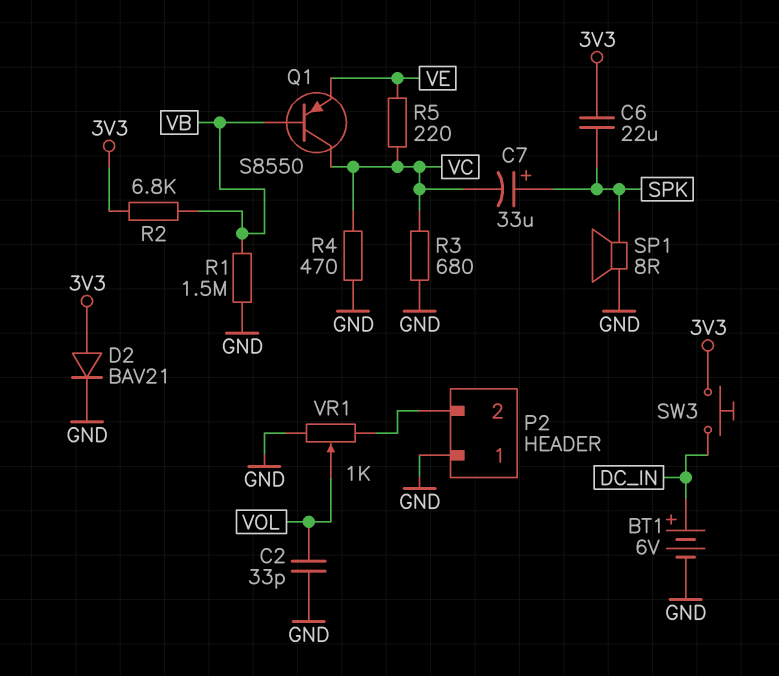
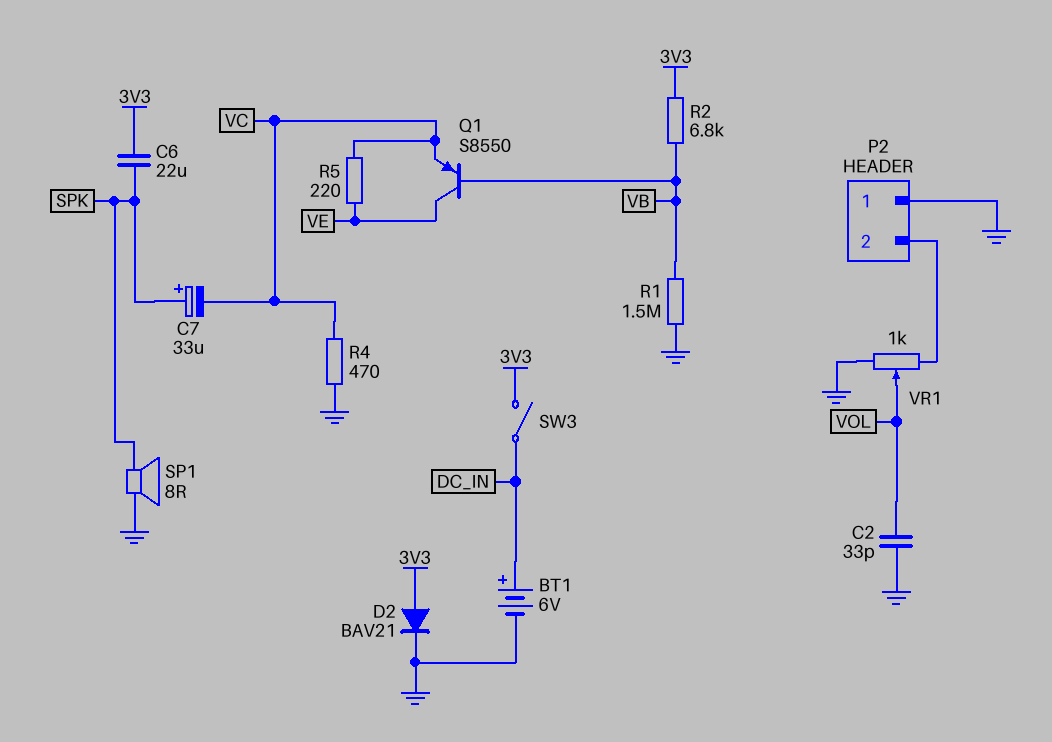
Q1: PNP S8550 (B VB, C VC, E VE) -> PNP S8550 (B VB, C VE, E VC)
R3: 680 (GND, VC) -> none
SW3: button (3V3, DC_IN) -> switch (3V3, DC_IN)

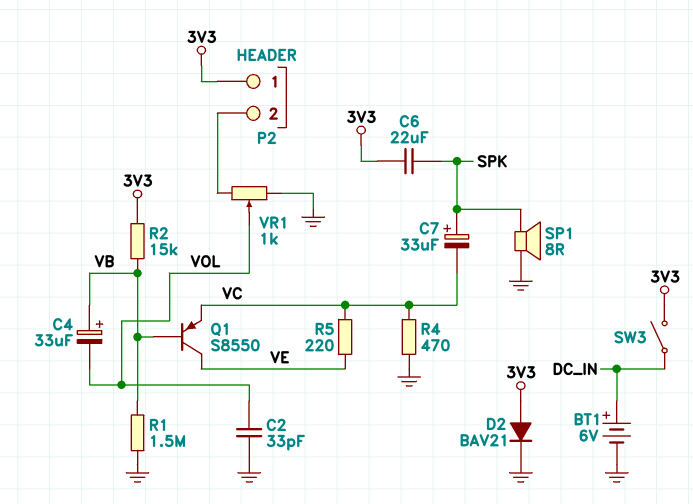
C4: none -> 33uF (plus VB, minus VOL)
P2 pin 1: GND -> 3V3
R2: 6.8k (3V3, VB) -> 15k (3V3, VB)

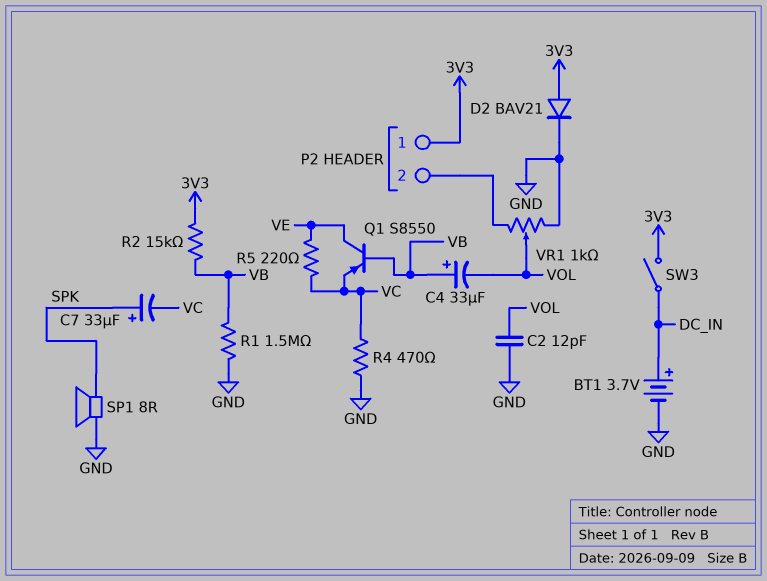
BT1: 6V (plus DC_IN, minus GND) -> 3.7V (plus DC_IN, minus GND)
C2: 33pF (GND, VOL) -> 12pF (GND, VOL)
C6: 22uF (3V3, SPK) -> none

